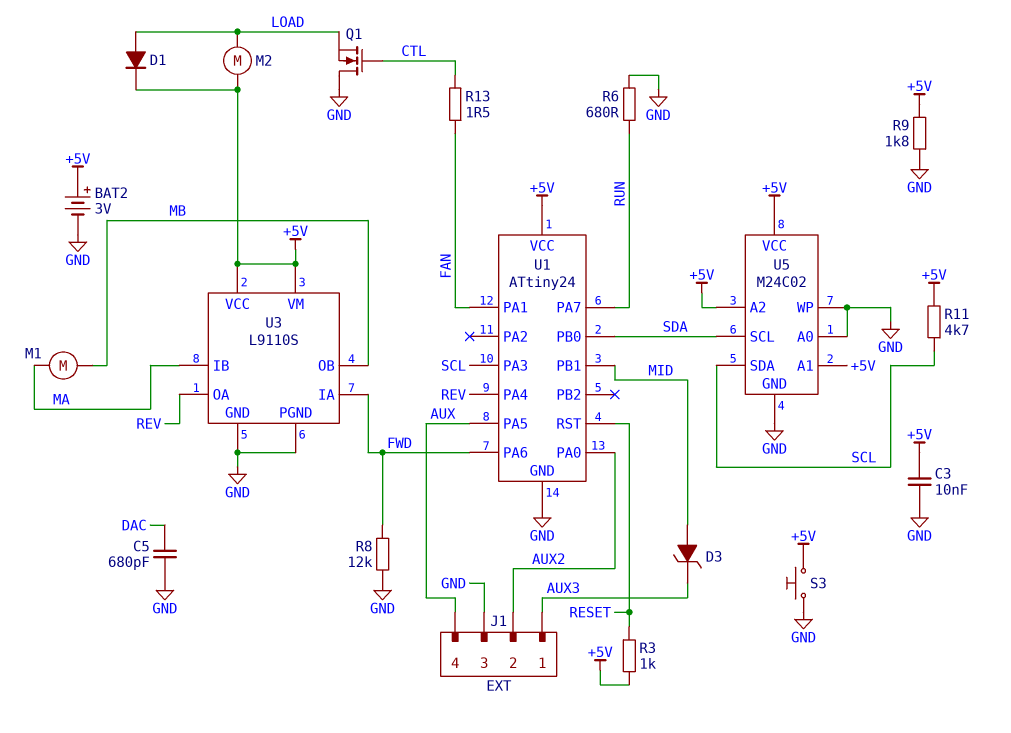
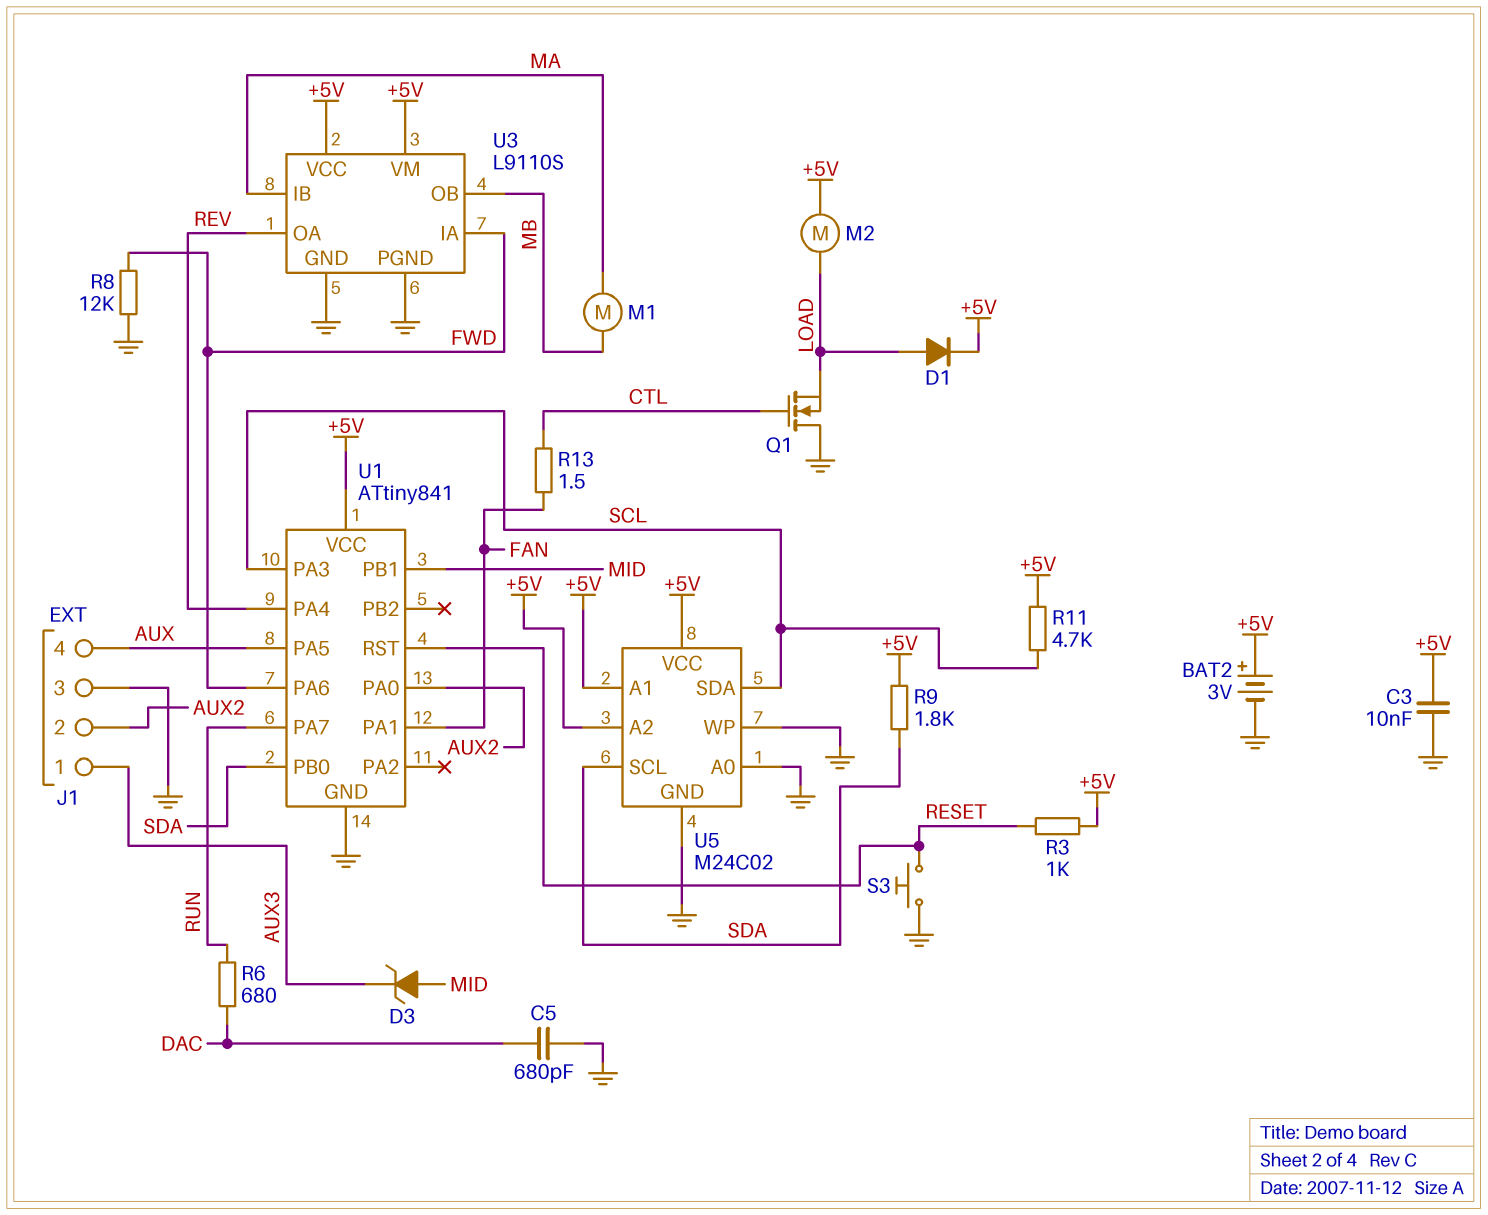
R6: 680 (GND, RUN) -> 680 (DAC, RUN)
R9: 1.8k (+5V, GND) -> 1.8k (+5V, SDA)
S3: button (+5V, GND) -> button (GND, RESET)
U1: ATtiny24 -> ATtiny841

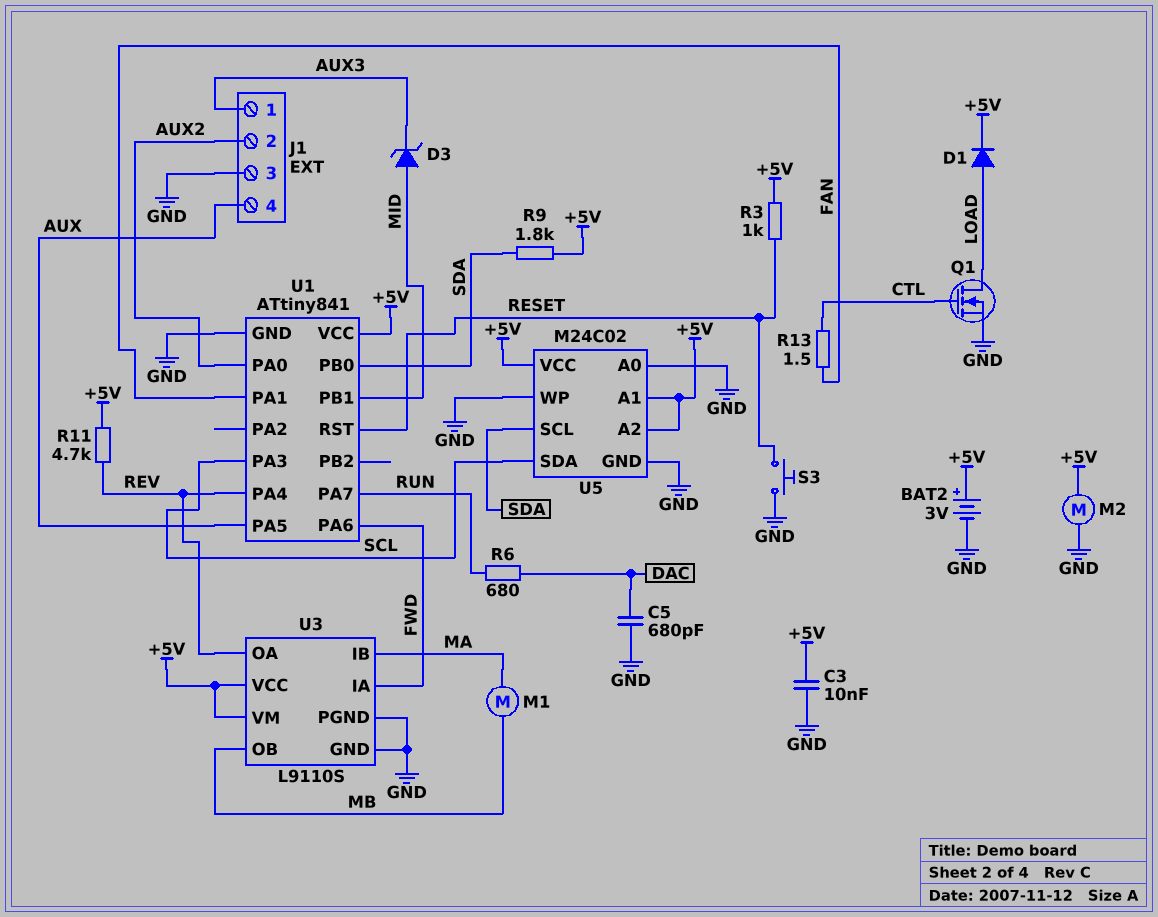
M2: motor (+5V, LOAD) -> motor (+5V, GND)
Q1: NMOS (G CTL, D GND, S LOAD) -> NMOS (G CTL, D LOAD, S GND)
R8: 12k (FWD, GND) -> none
R11: 4.7k (+5V, SCL) -> 4.7k (+5V, REV)

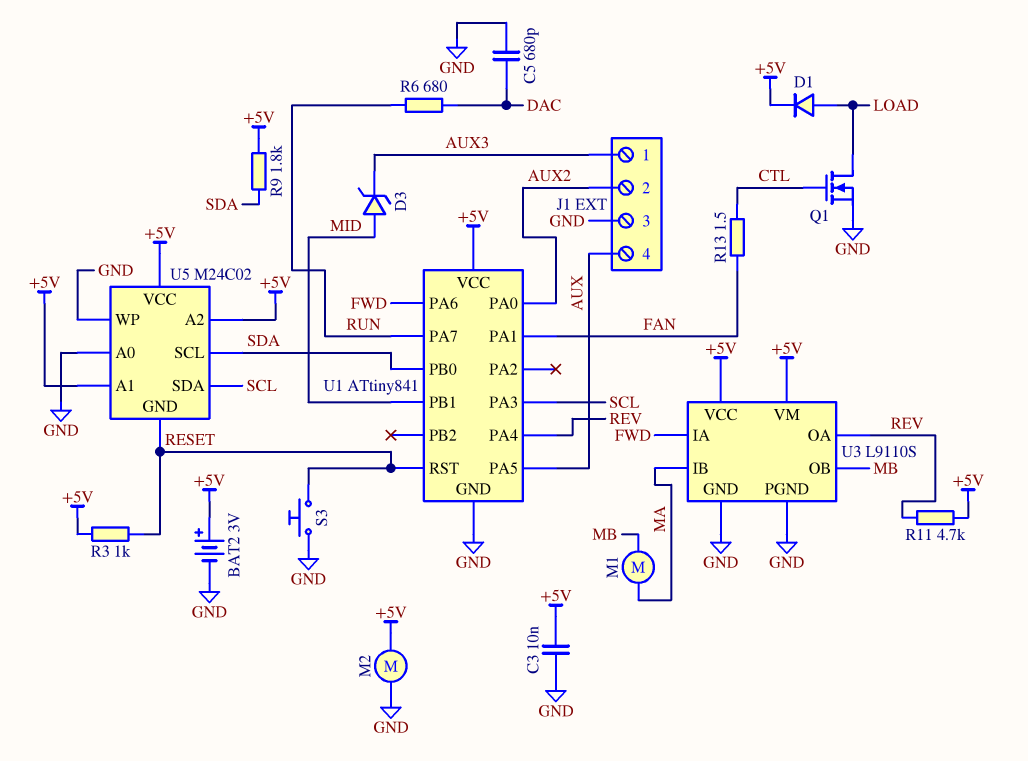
U5 pin GND: GND -> RESET

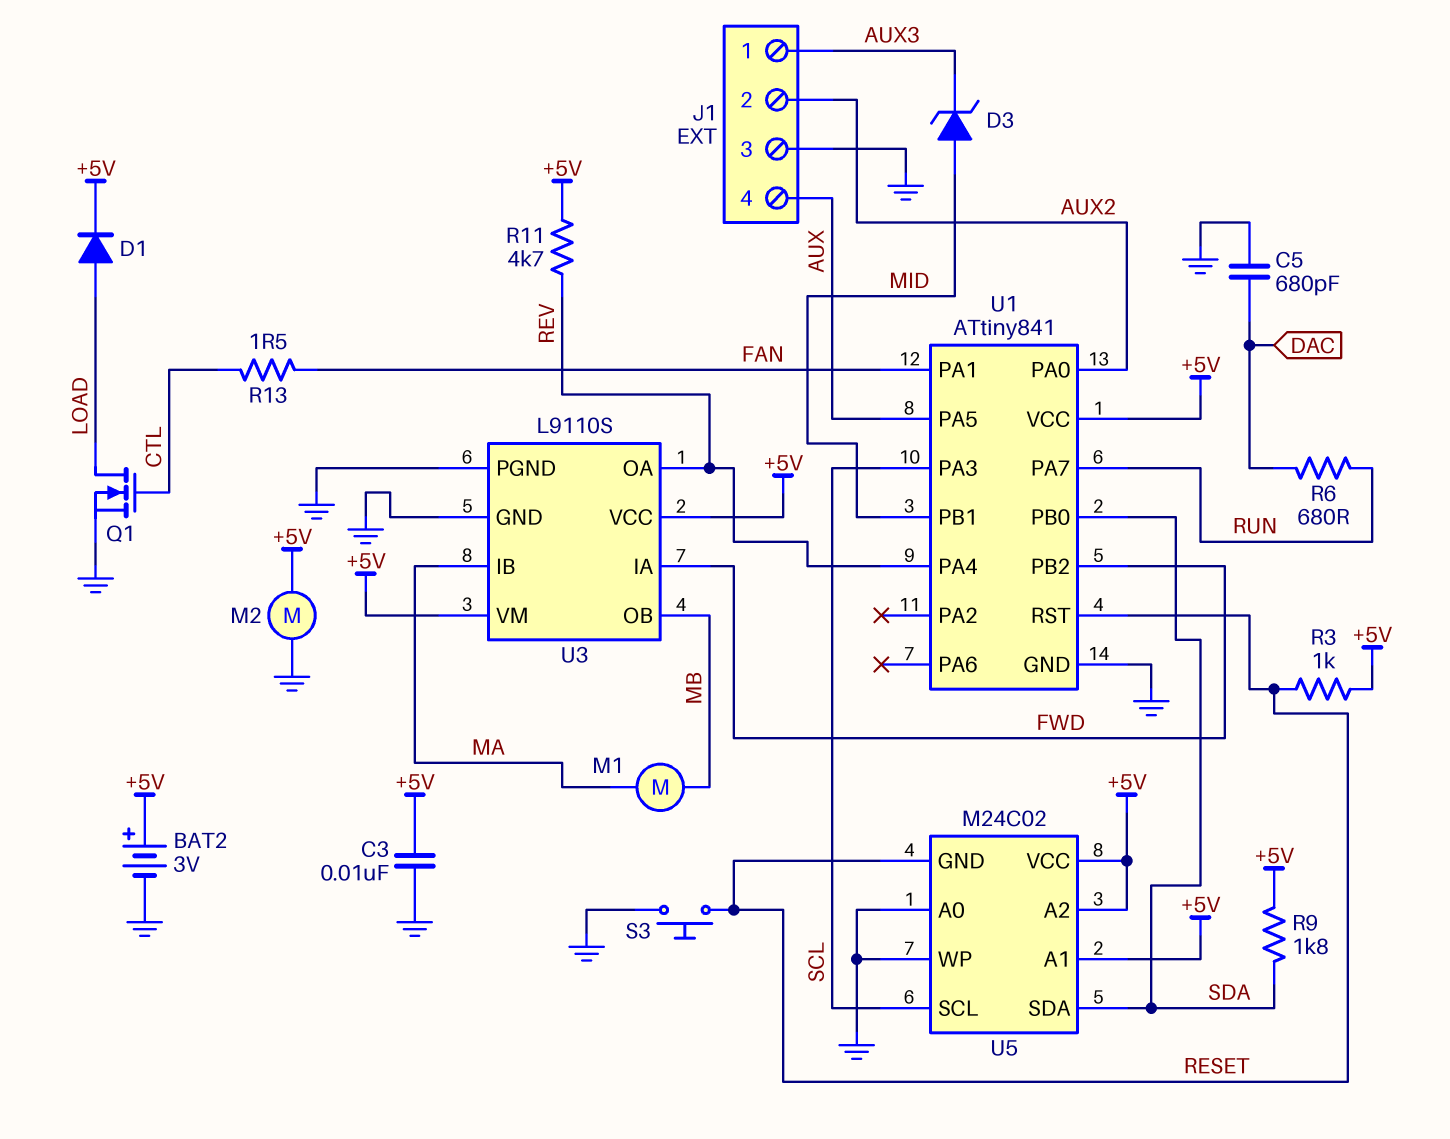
U1 pin PA6: FWD -> none
U1 pin PB2: none -> FWD
U5 pin SCL: SDA -> SCL
U5 pin SDA: SCL -> SDA

